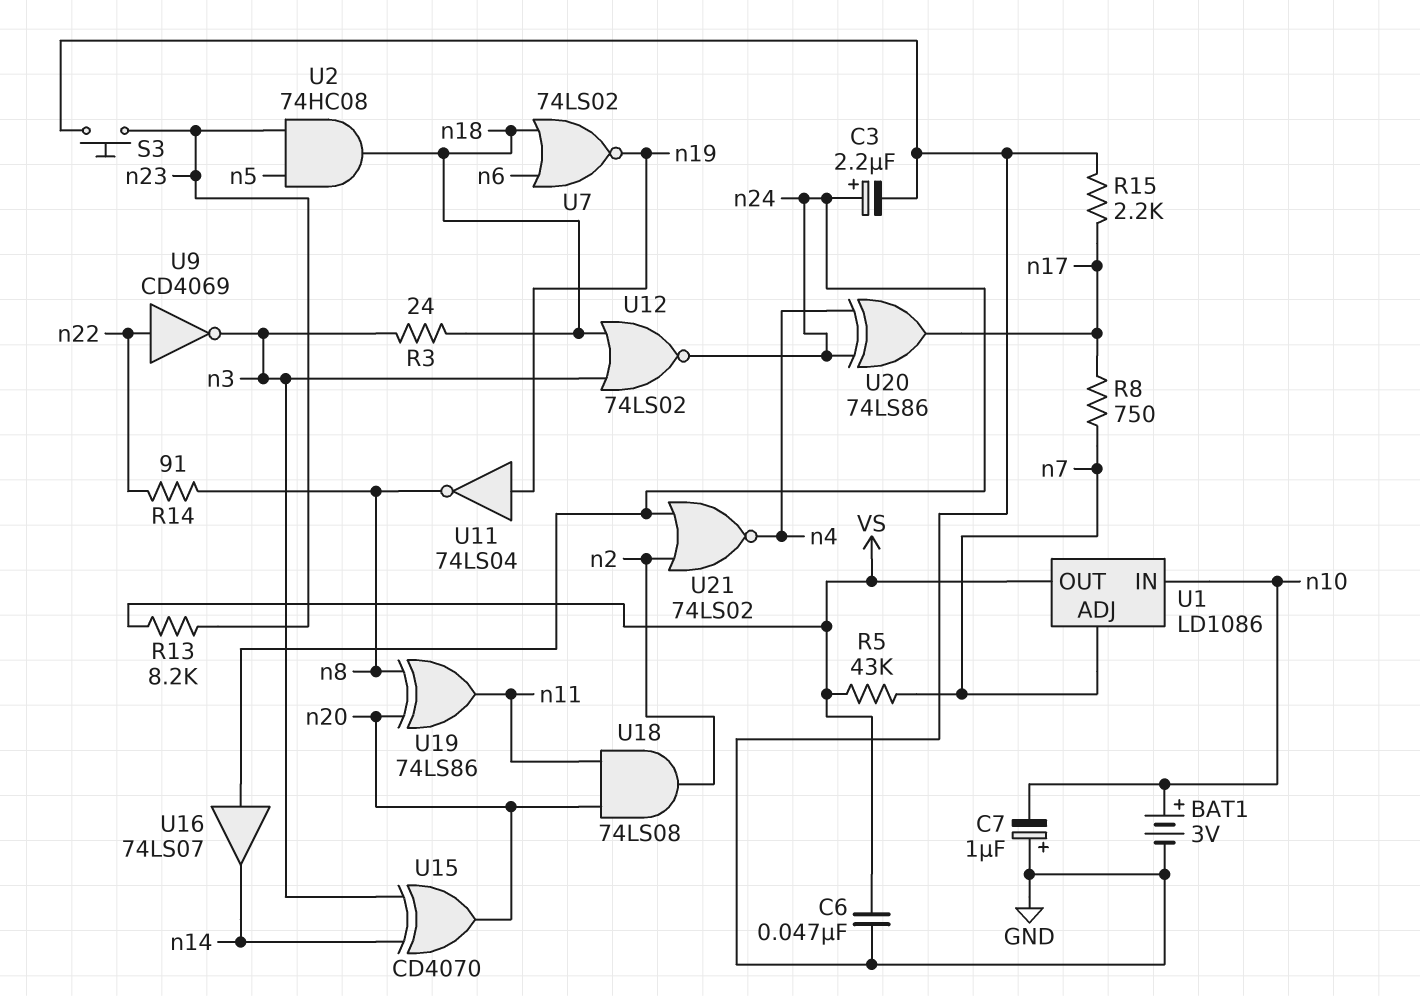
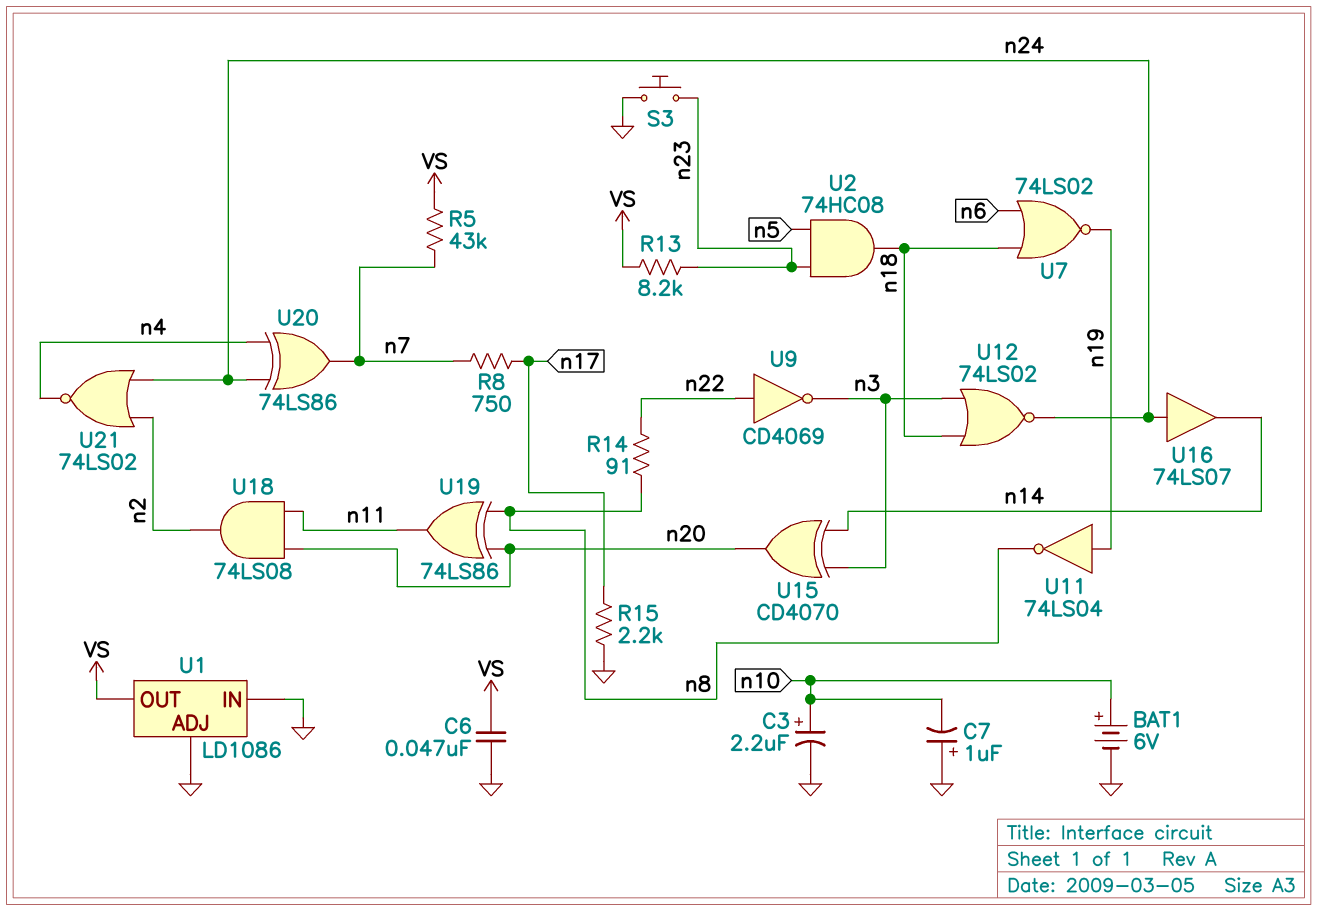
BAT1: 3V (plus n10, minus GND) -> 6V (plus n10, minus GND)
C3: 2.2uF (plus n24, minus GND) -> 2.2uF (plus n10, minus GND)
R3: 24 (n3, n18) -> none
U1 pin ADJ: n7 -> GND
U1 pin IN: n10 -> GND
U20: XOR 74LS86 (in n4, in n24, out n17) -> XOR 74LS86 (in n4, in n24, out n7)

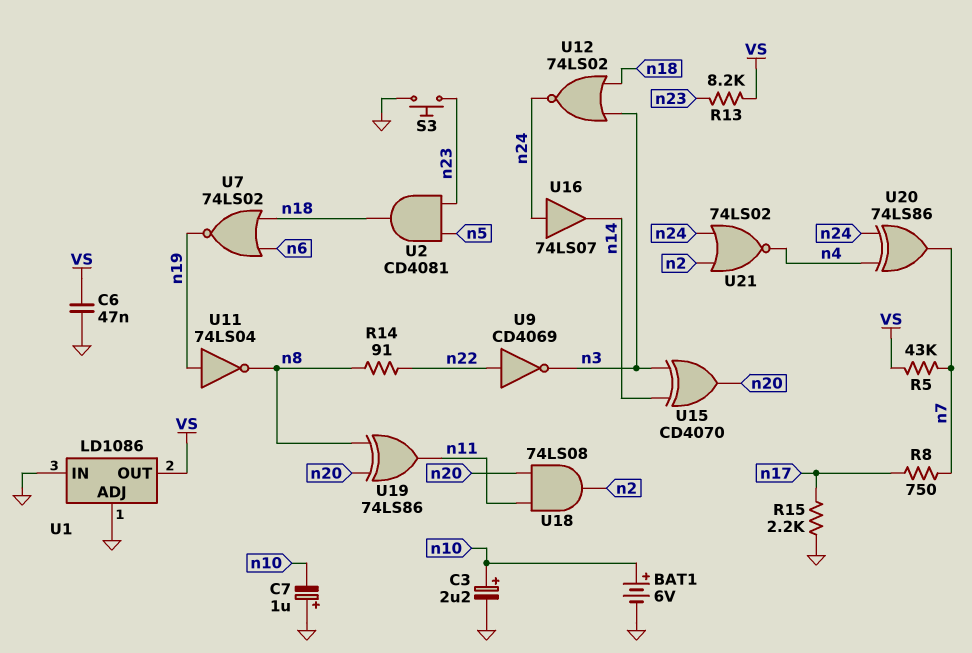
U2: AND 74HC08 (in n5, in n23, out n18) -> AND CD4081 (in n5, in n23, out n18)

